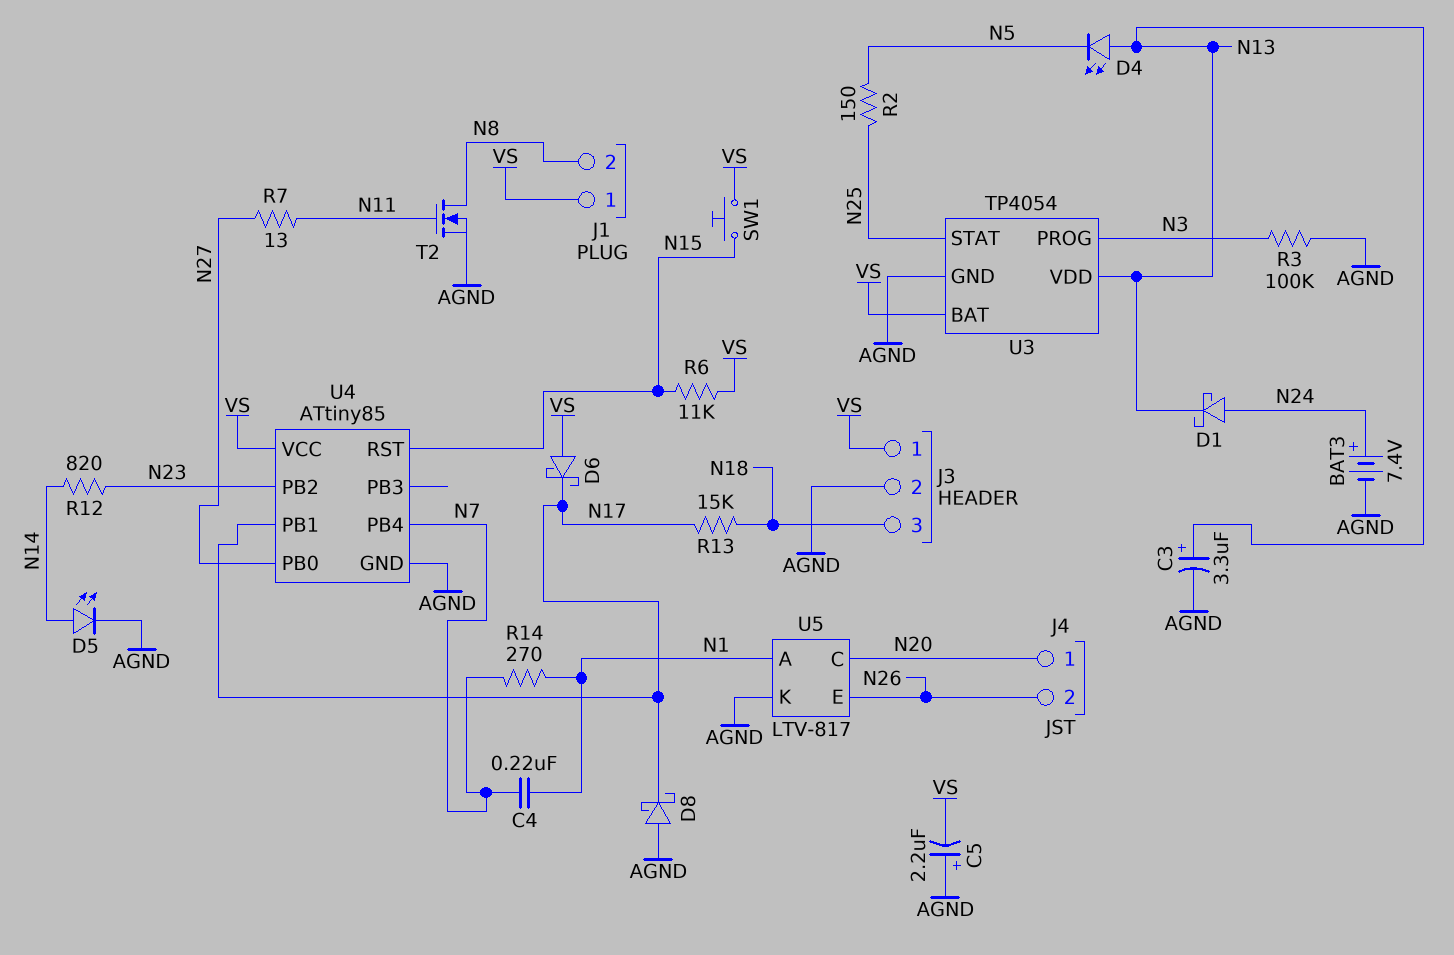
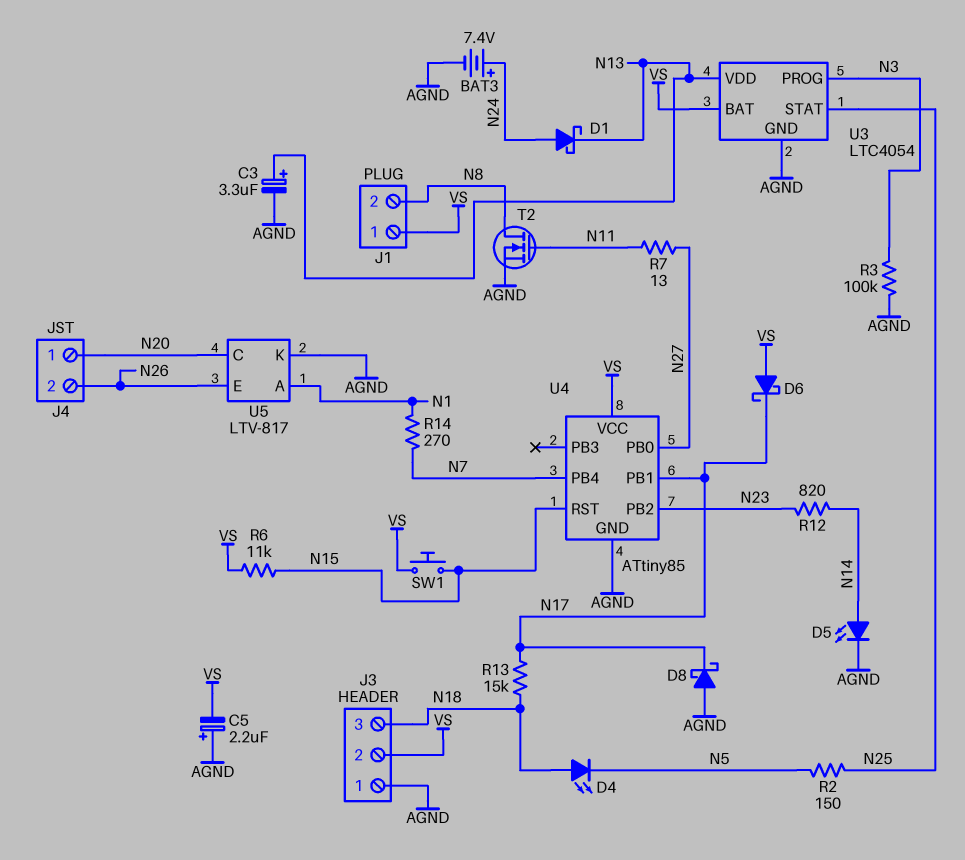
C4: 220nF (N1, N7) -> none
D4: LED (A N13, K N5) -> LED (A N18, K N5)
J3 pin 1: VS -> AGND
J3 pin 2: AGND -> VS
U3: TP4054 -> LTC4054

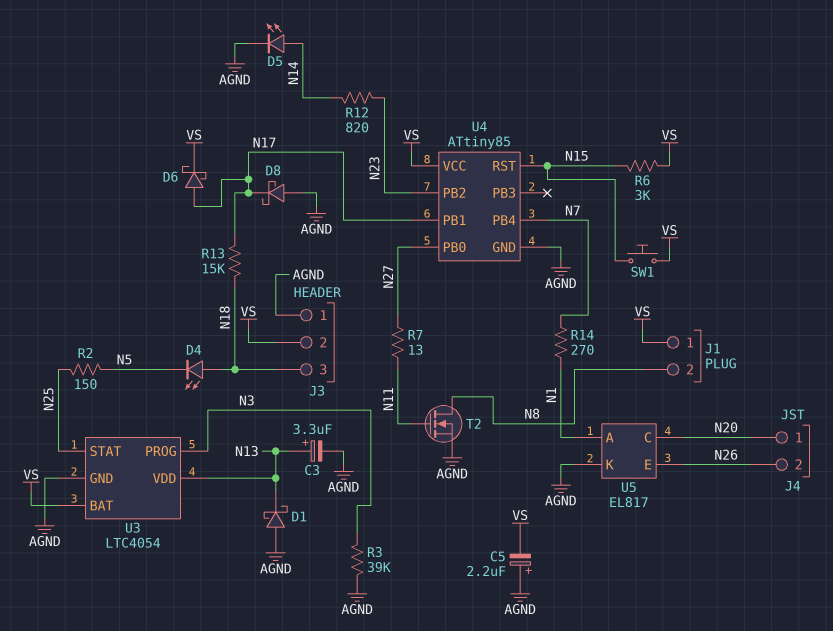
BAT3: 7.4V (plus N24, minus AGND) -> none
D1: schottky (A N24, K N13) -> schottky (A AGND, K N13)
D6: schottky (A VS, K N17) -> schottky (A N17, K VS)
R3: 100k (AGND, N3) -> 39k (AGND, N3)
R6: 11k (N15, VS) -> 3k (N15, VS)
U5: LTV-817 -> EL817

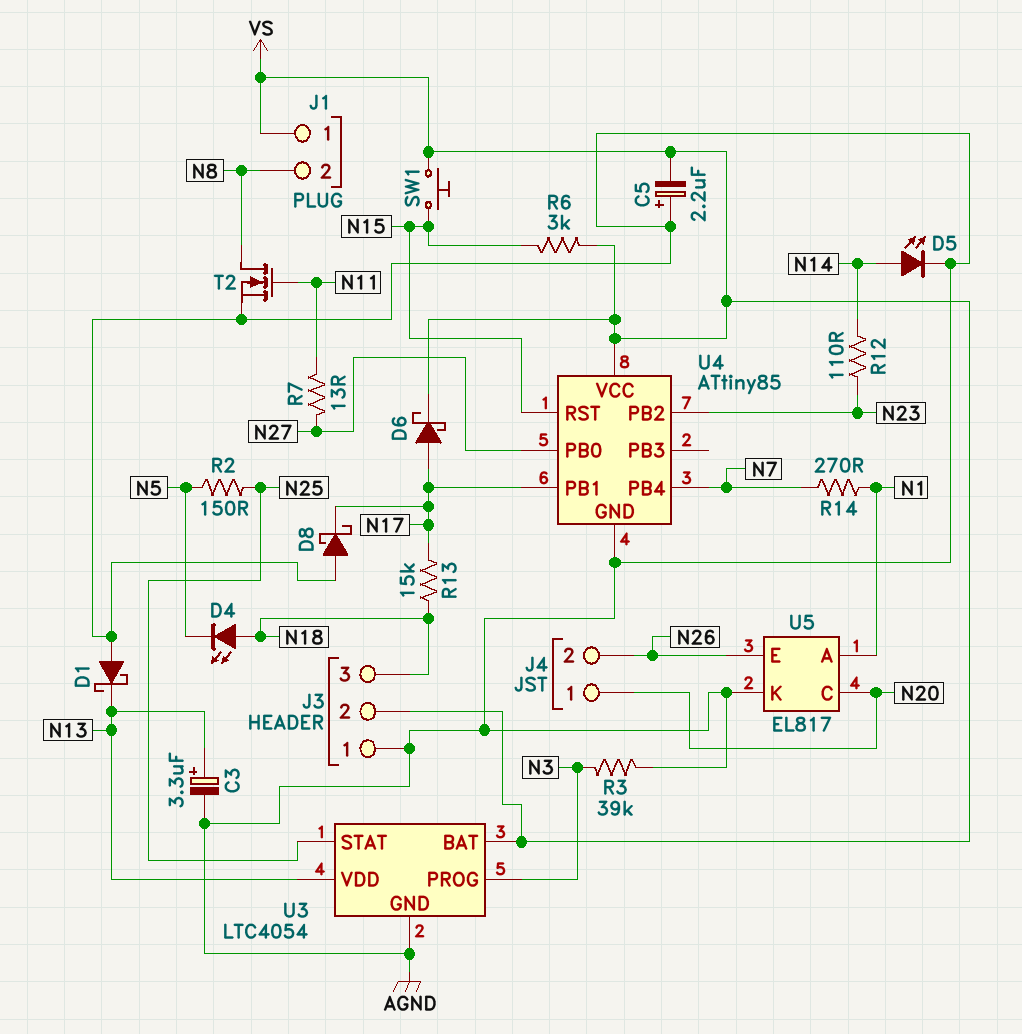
R12: 820 (N14, N23) -> 110 (N14, N23)

